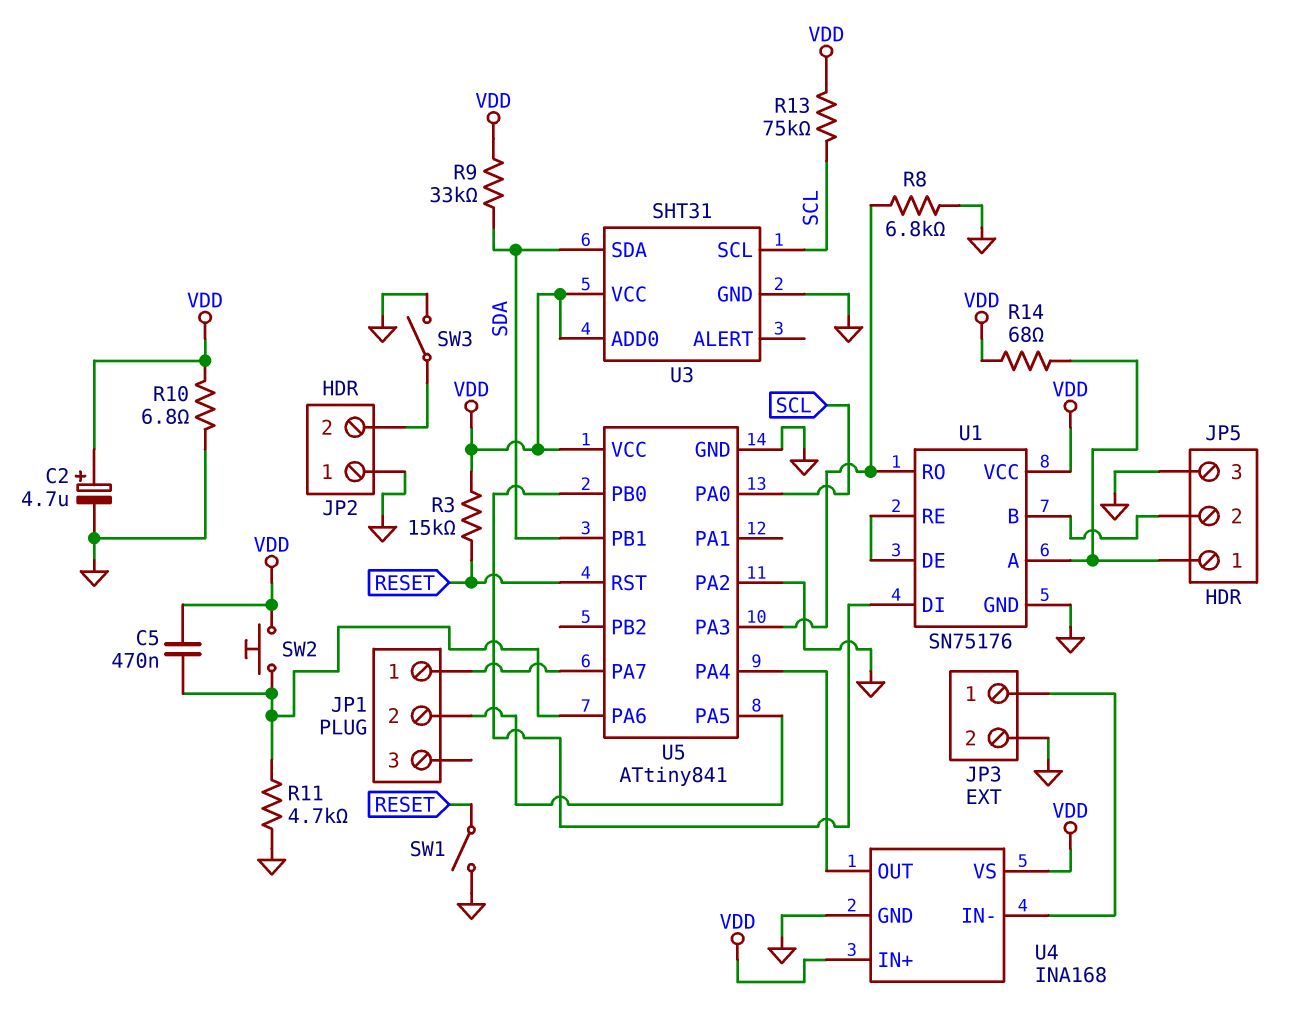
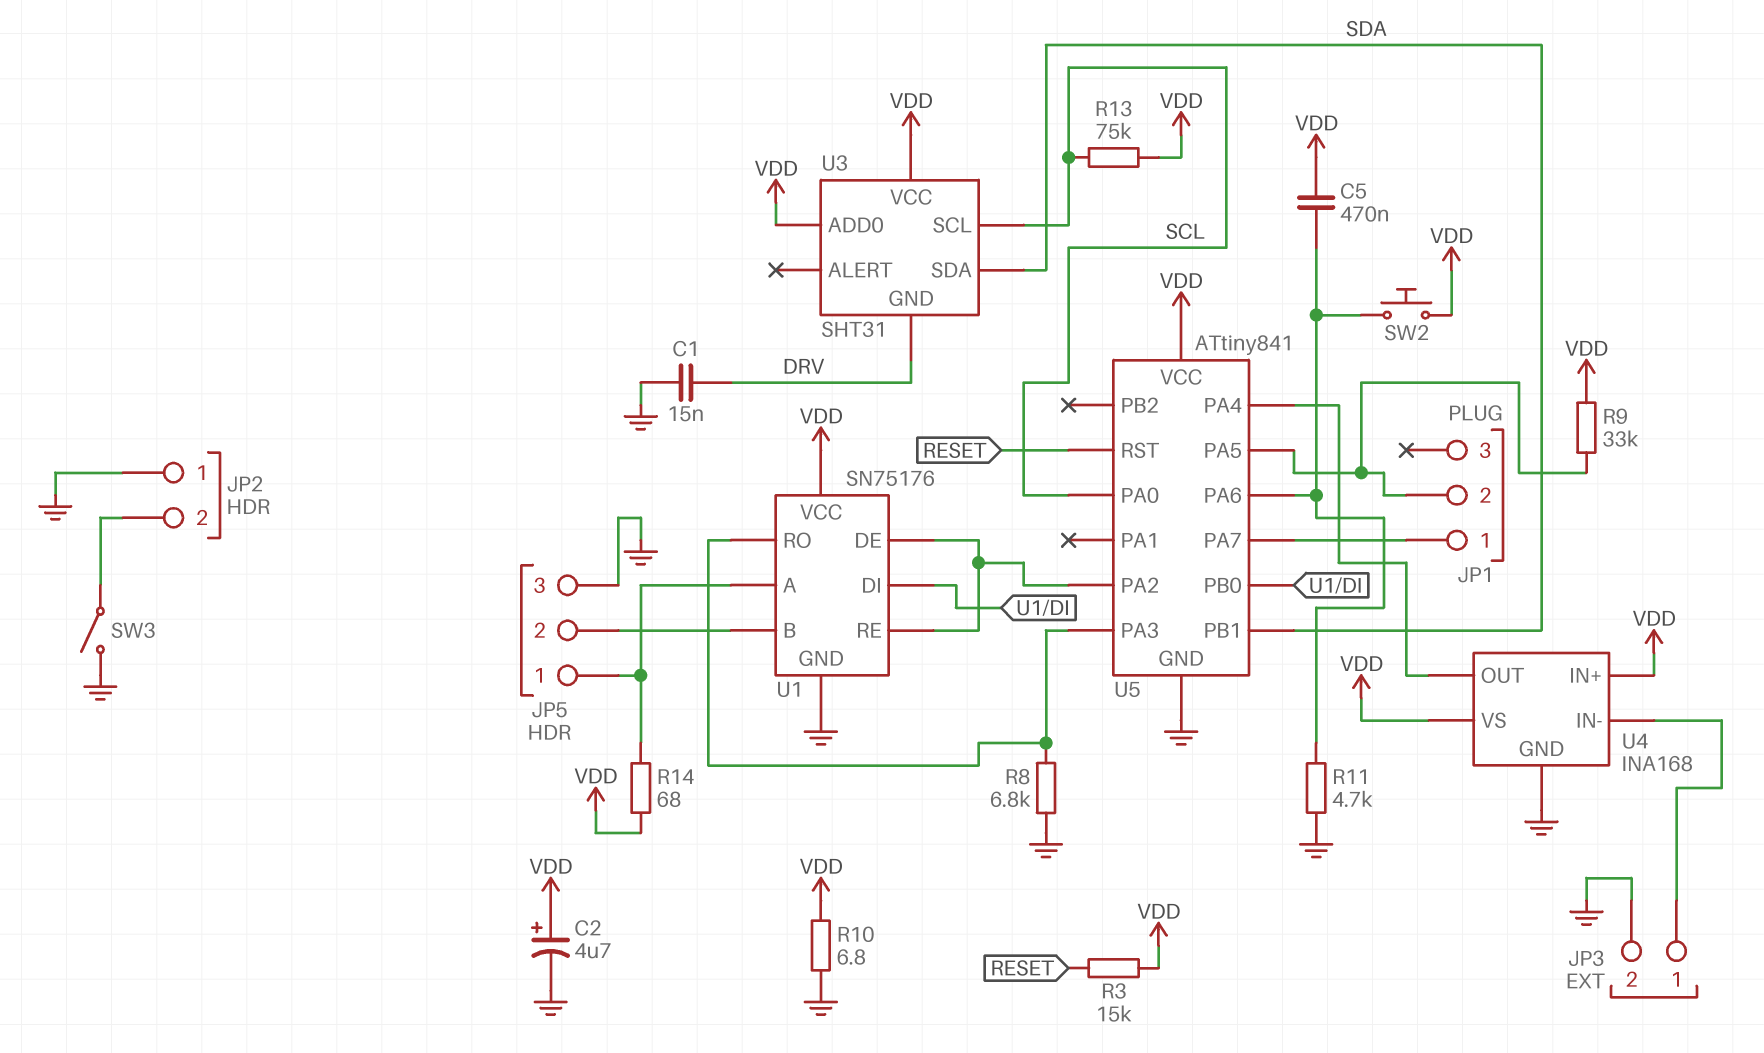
C1: none -> 15nF (DRV, GND)
R9: 33k (SDA, VDD) -> 33k (JP1/2, VDD)
SW1: switch (GND, RESET) -> none
U3 pin GND: GND -> DRV
U5 pin PA2: GND -> U1/DE

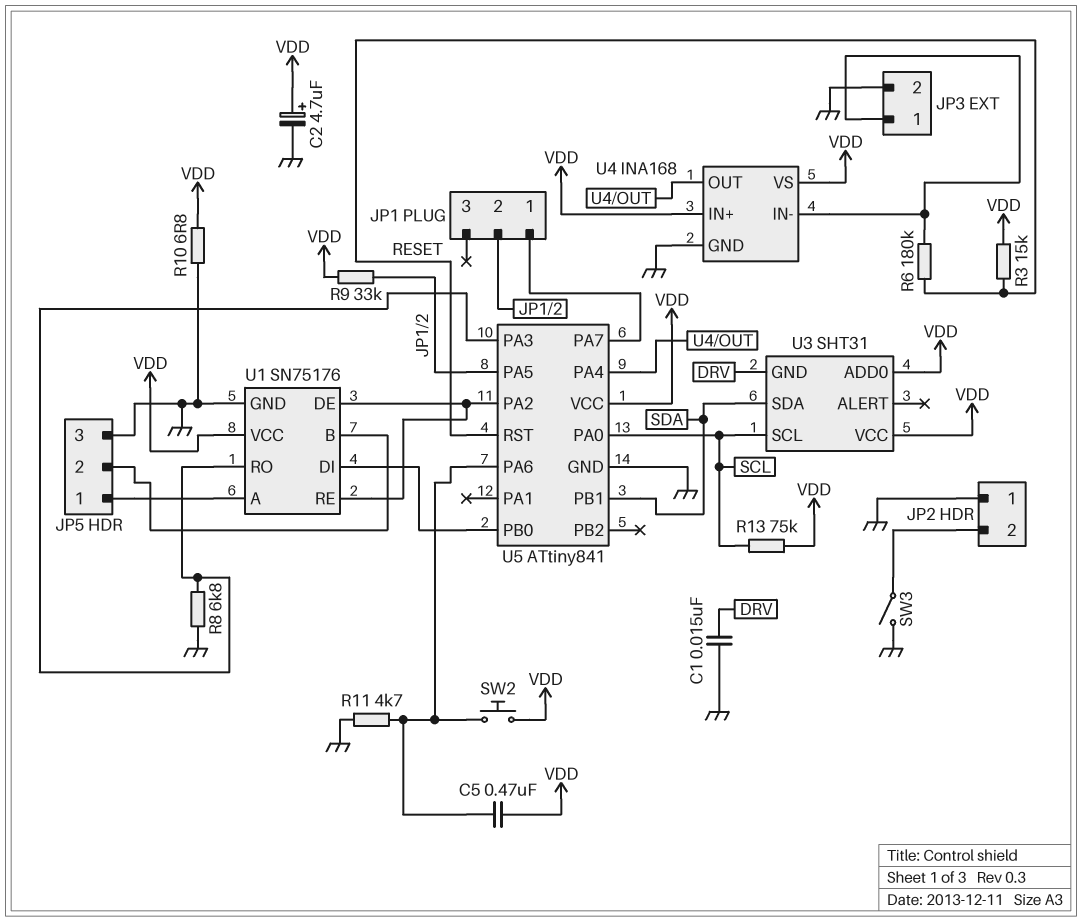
R6: none -> 180k (JP3/1, RESET)
R14: 68 (JP5/1, VDD) -> none

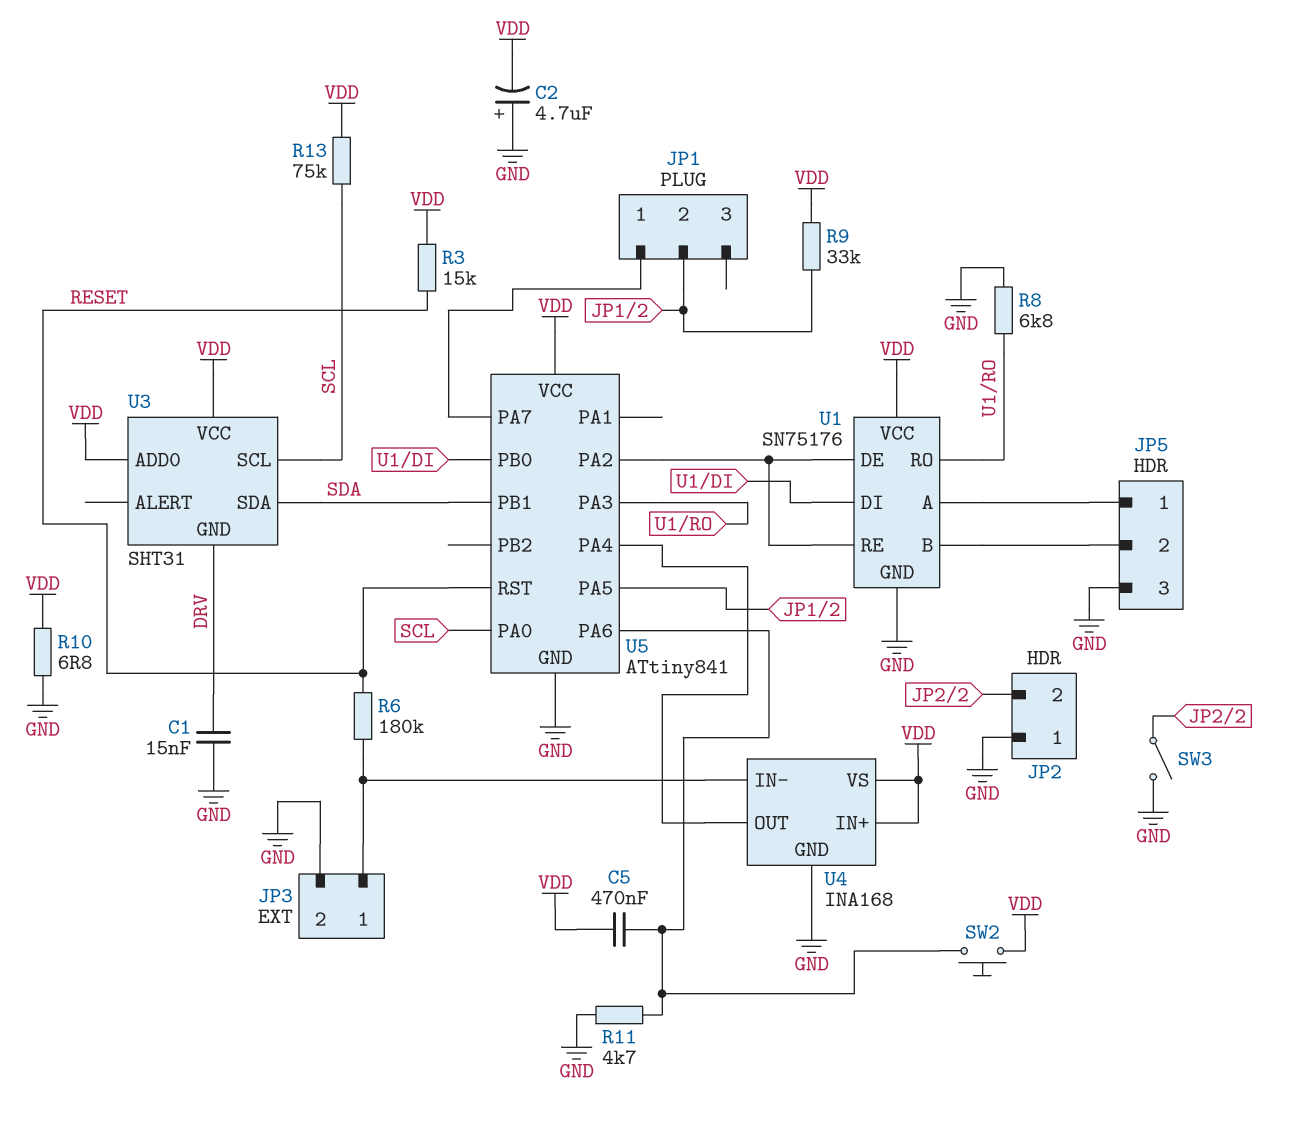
C2: 4.7uF (plus VDD, minus GND) -> 4.7uF (plus GND, minus VDD)

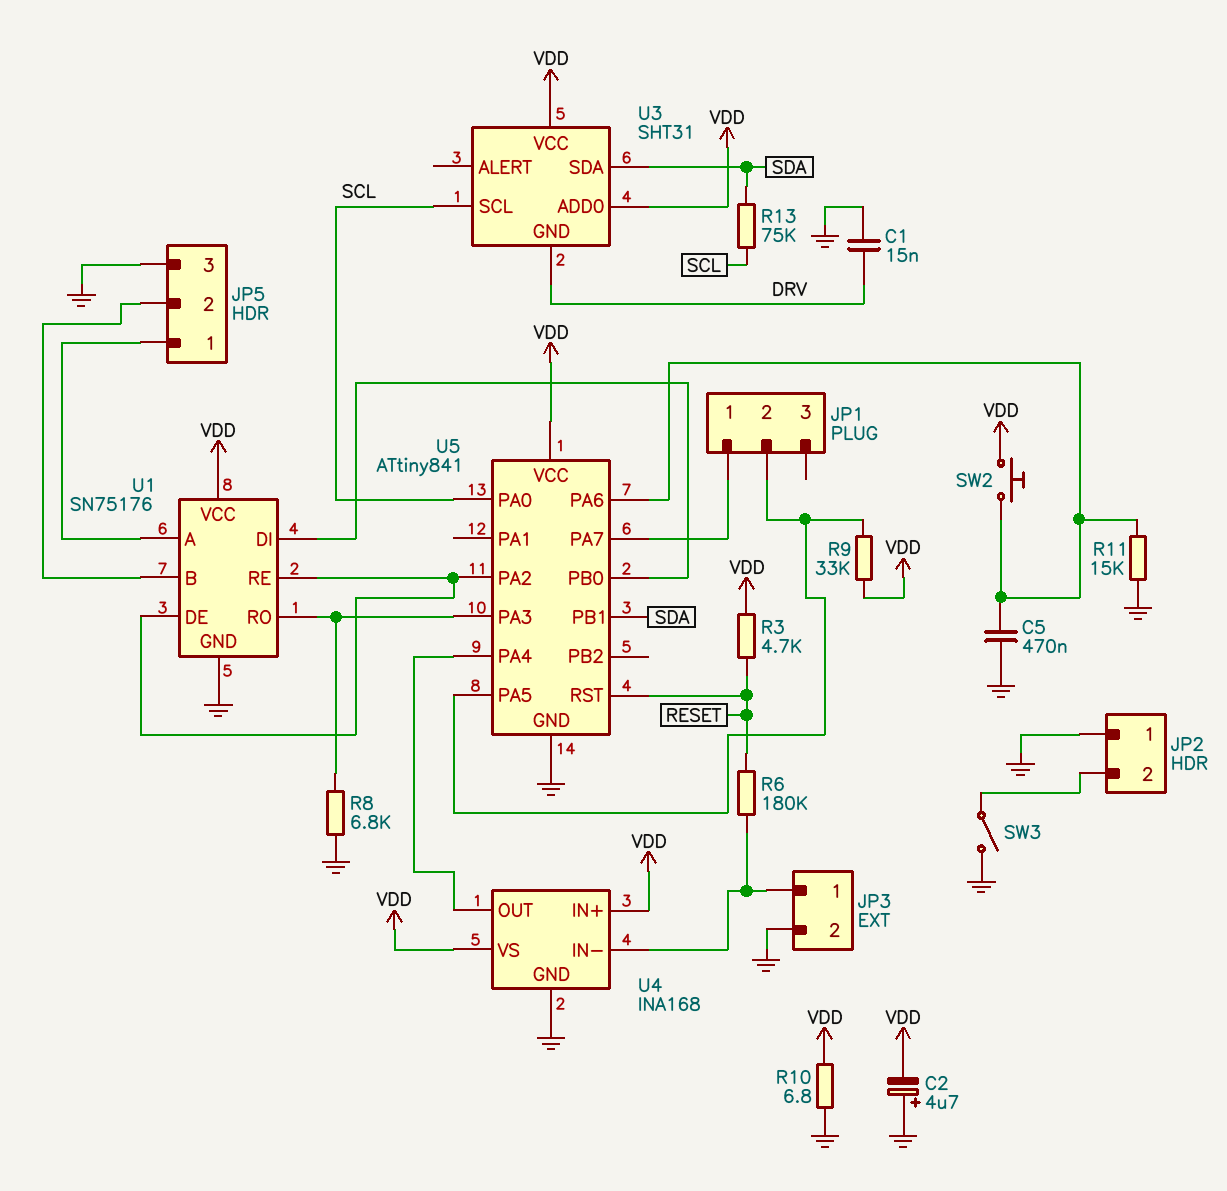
C5: 470nF (U5/PA6, VDD) -> 470nF (GND, U5/PA6)
R3: 15k (RESET, VDD) -> 4.7k (RESET, VDD)
R11: 4.7k (GND, U5/PA6) -> 15k (GND, U5/PA6)
R13: 75k (SCL, VDD) -> 75k (SCL, SDA)

